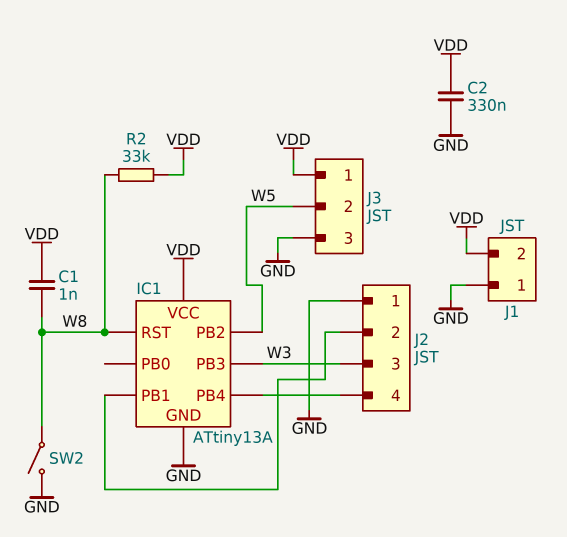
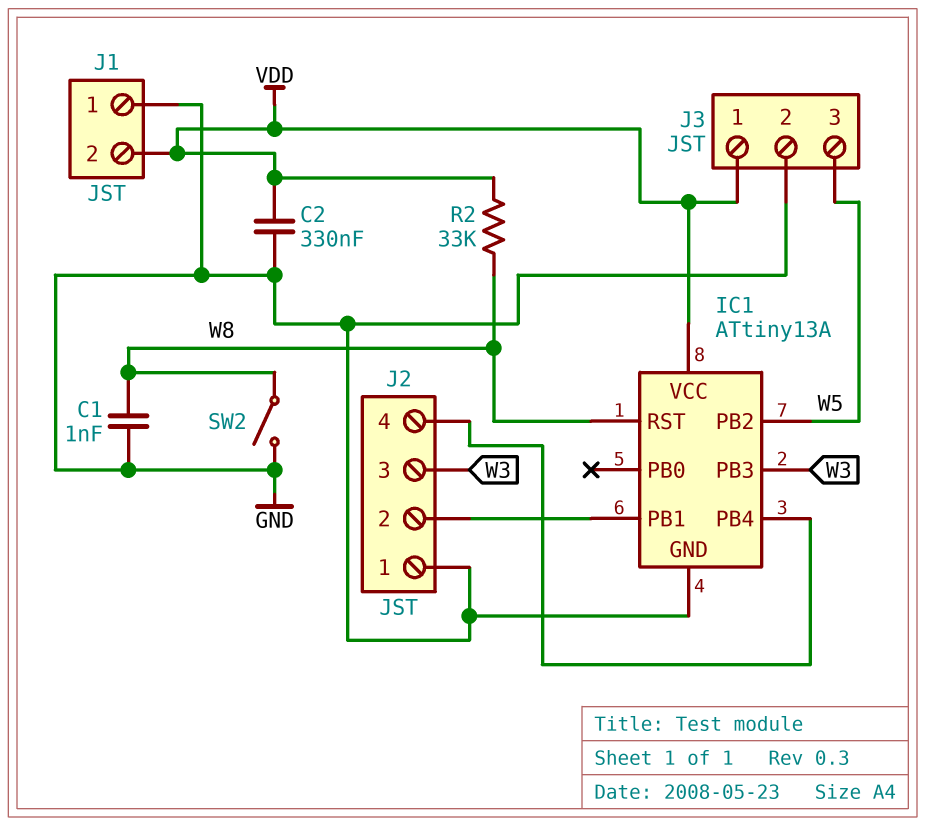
C1: 1nF (VDD, W8) -> 1nF (GND, W8)
J3 pin 2: W5 -> GND
J3 pin 3: GND -> W5

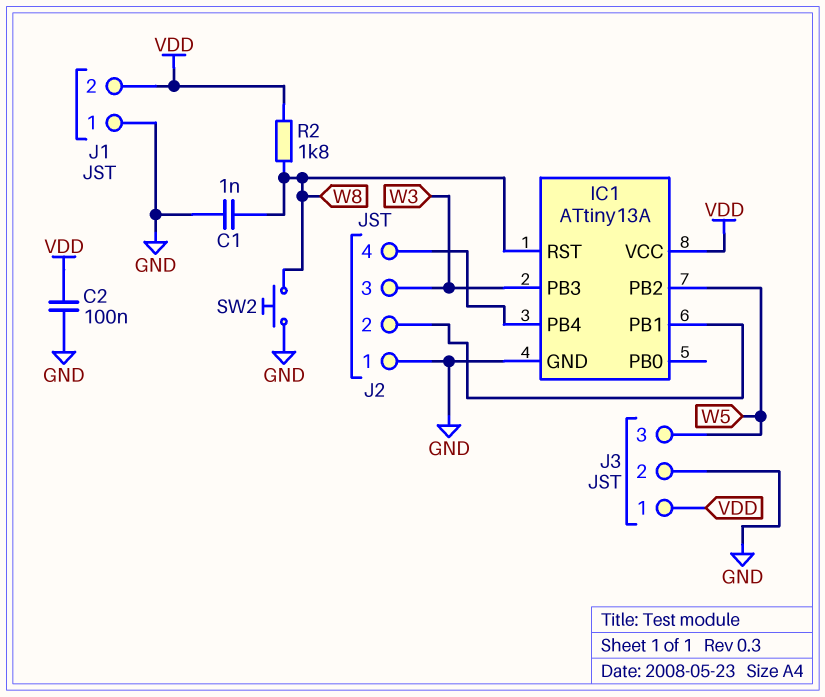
C2: 330nF (GND, VDD) -> 100nF (GND, VDD)
R2: 33k (VDD, W8) -> 1.8k (VDD, W8)
SW2: switch (GND, W8) -> button (GND, W8)

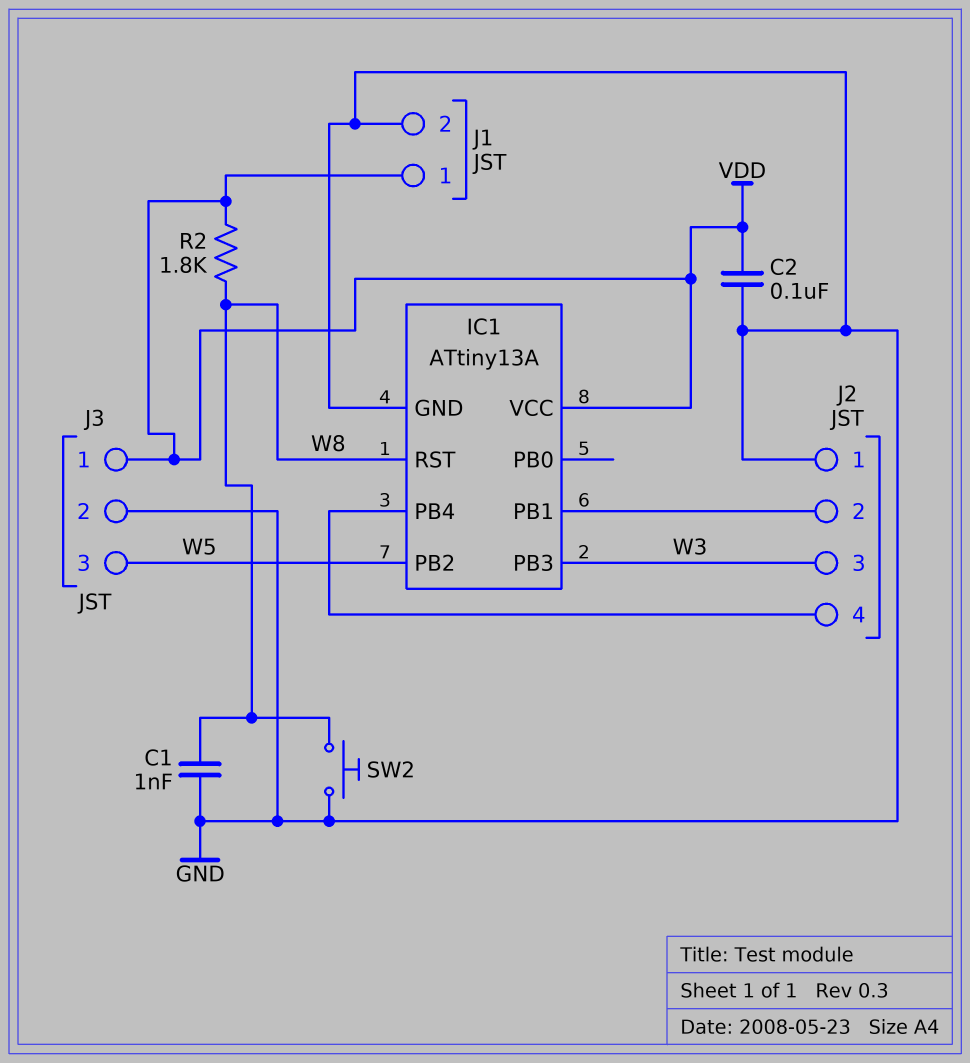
J1 pin 1: GND -> VDD
J1 pin 2: VDD -> GND

